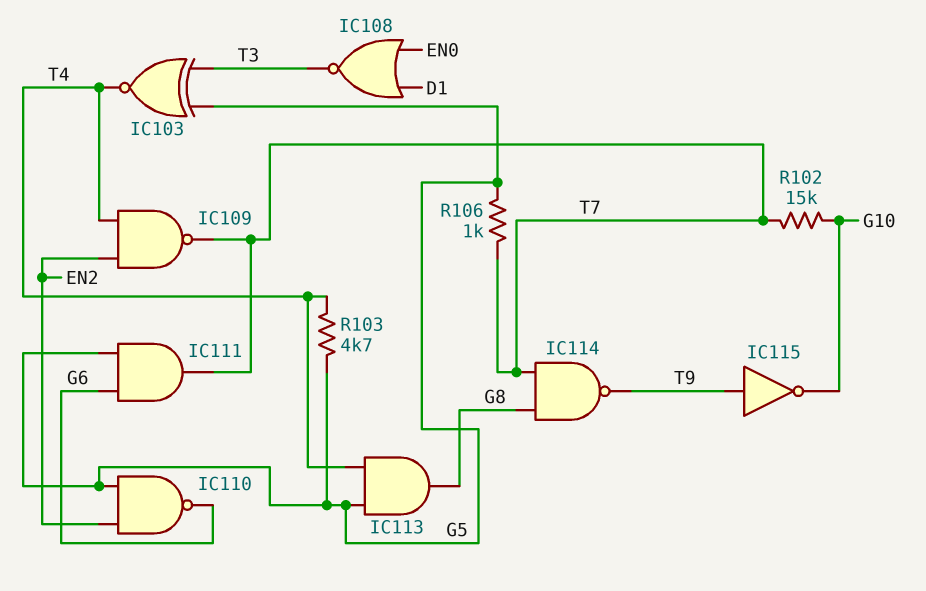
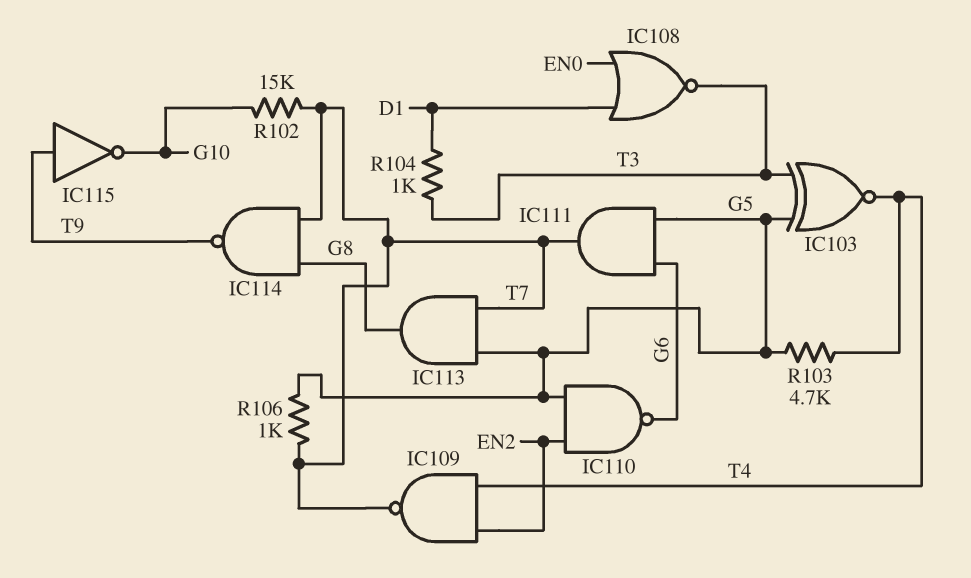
IC113: AND (in G5, in T4, out G8) -> AND (in G5, in T7, out G8)
R104: none -> 1k (D1, T3)

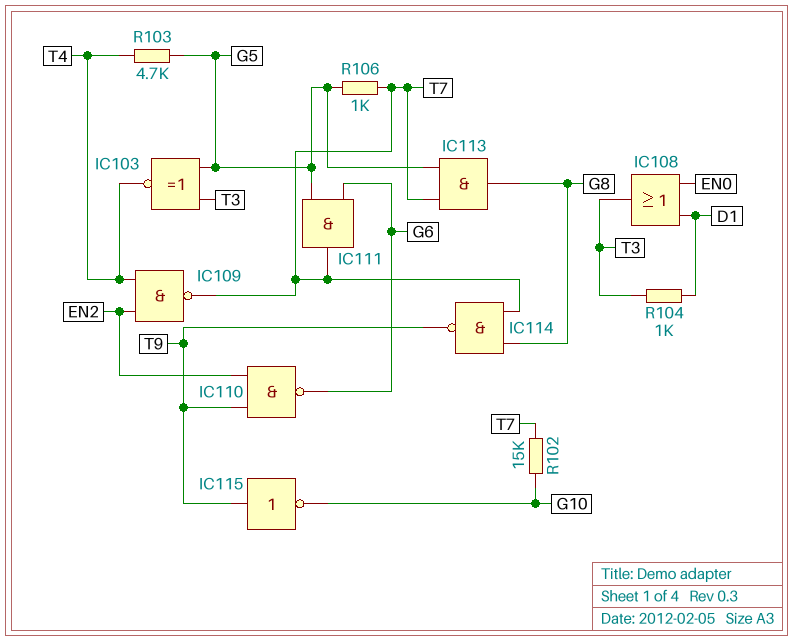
IC108: NOR (in D1, in EN0, out T3) -> OR (in D1, in EN0, out T3)
IC110: NAND (in EN2, in G5, out G6) -> NAND (in EN2, in T9, out G6)

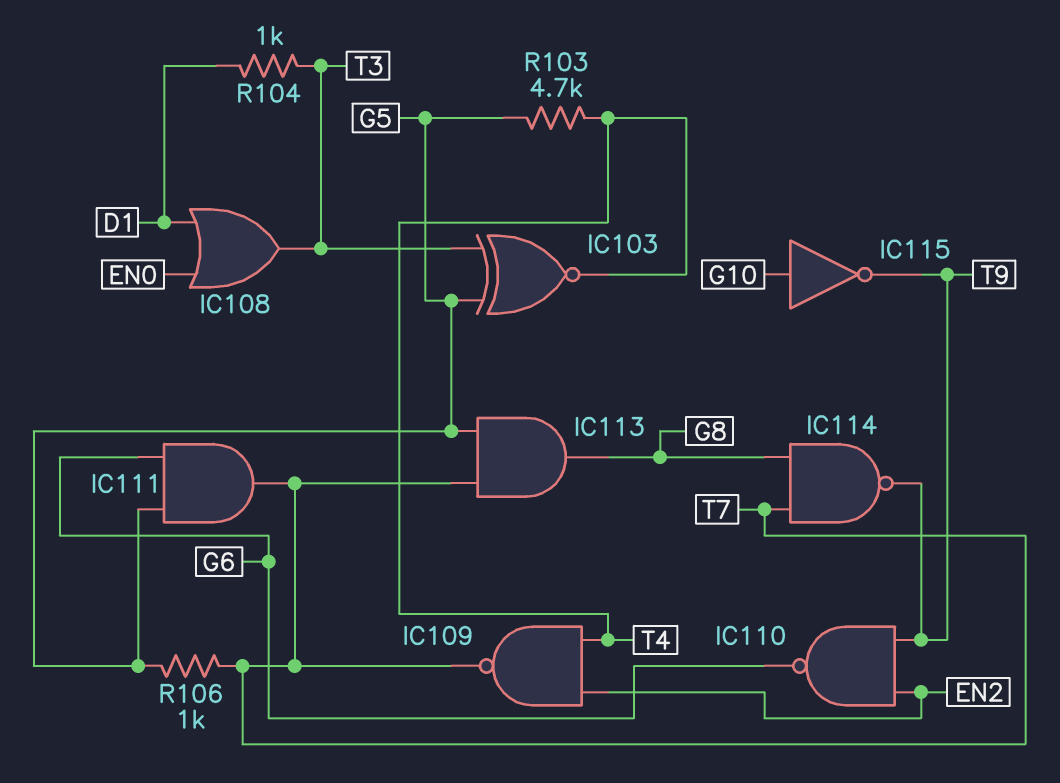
IC115: NOT (in T9, out G10) -> NOT (in G10, out T9)
R102: 15k (G10, T7) -> none

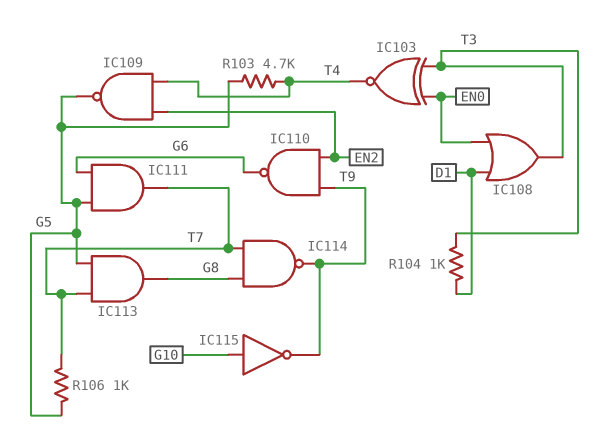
IC103: XNOR (in G5, in T3, out T4) -> XNOR (in EN0, in T3, out T4)
IC109: NAND (in EN2, in T4, out T7) -> NAND (in EN2, in T4, out G5)

